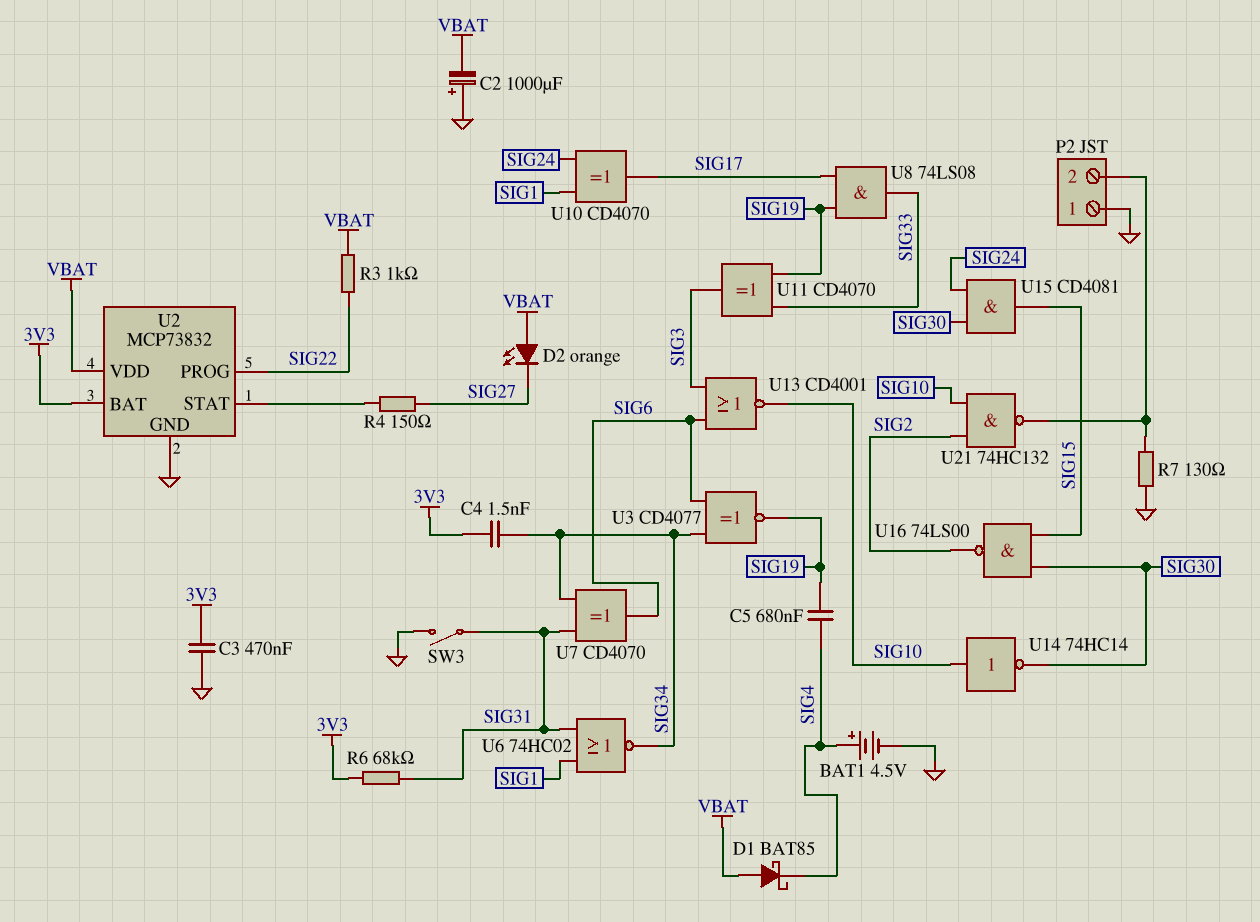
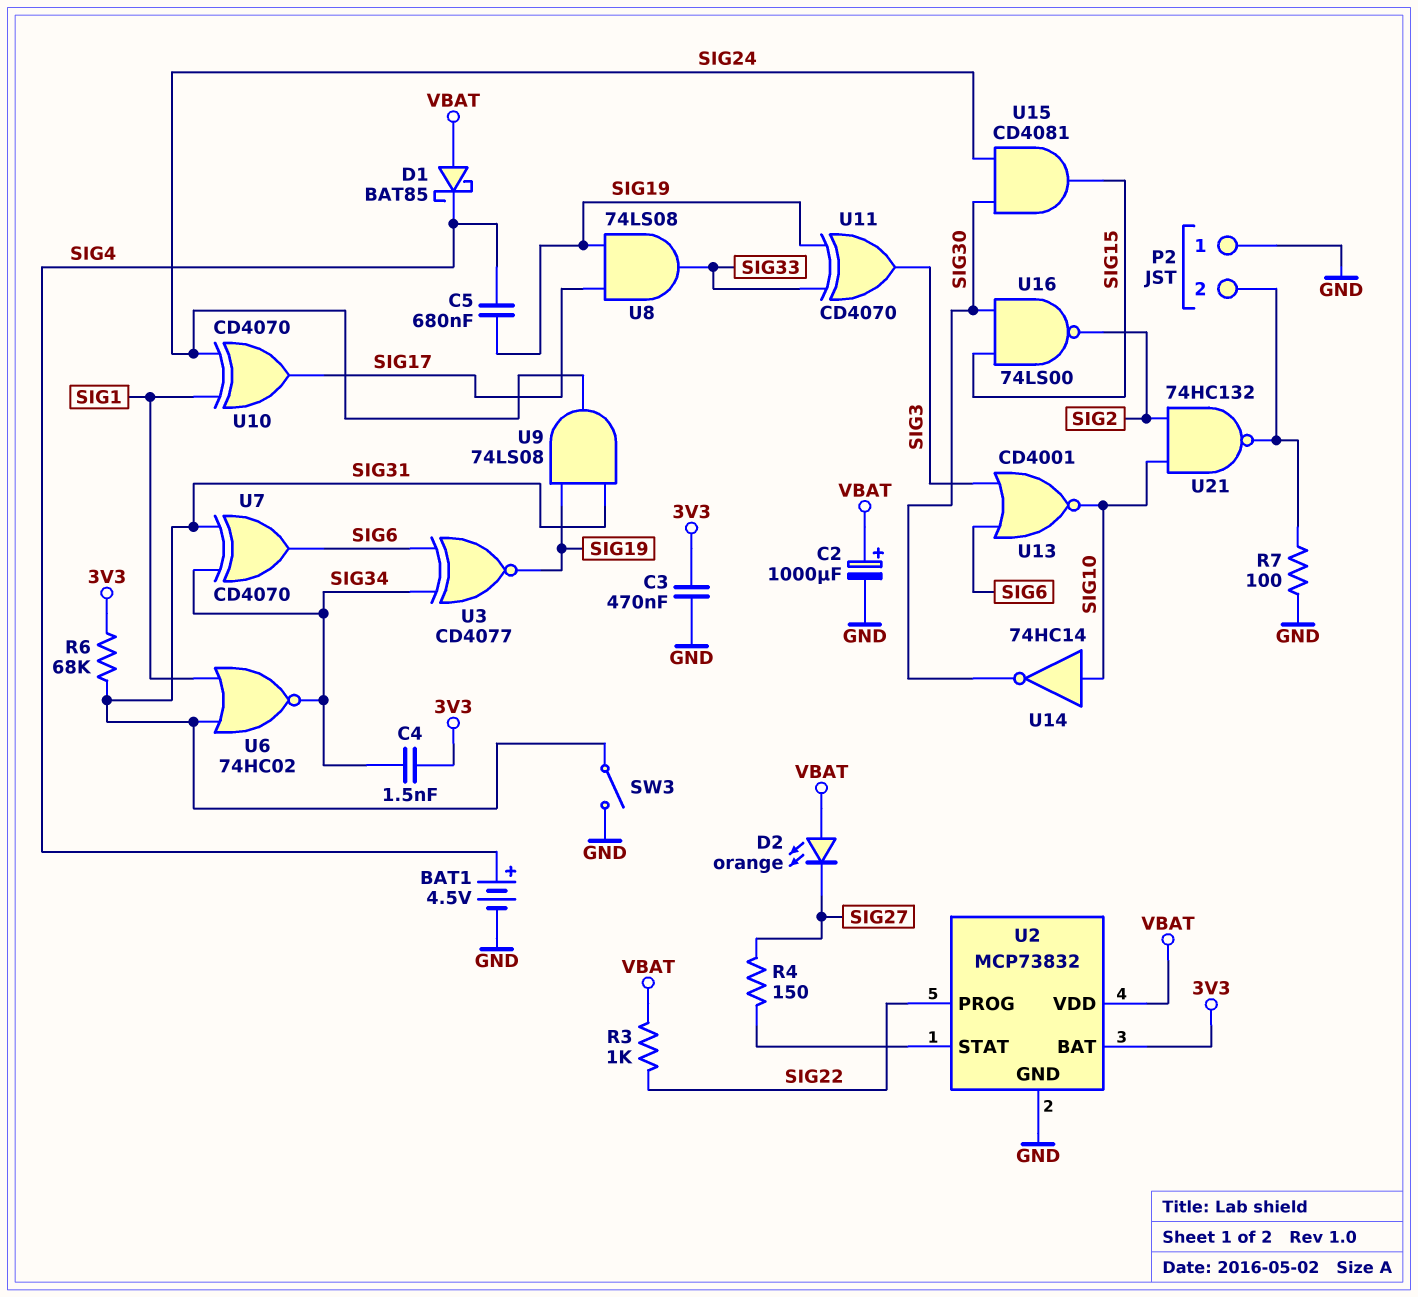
C2: 1000uF (plus GND, minus VBAT) -> 1000uF (plus VBAT, minus GND)
R7: 130 (GND, P2/2) -> 100 (GND, P2/2)
U9: none -> AND 74LS08 (in SIG19, in SIG31, out SIG24)

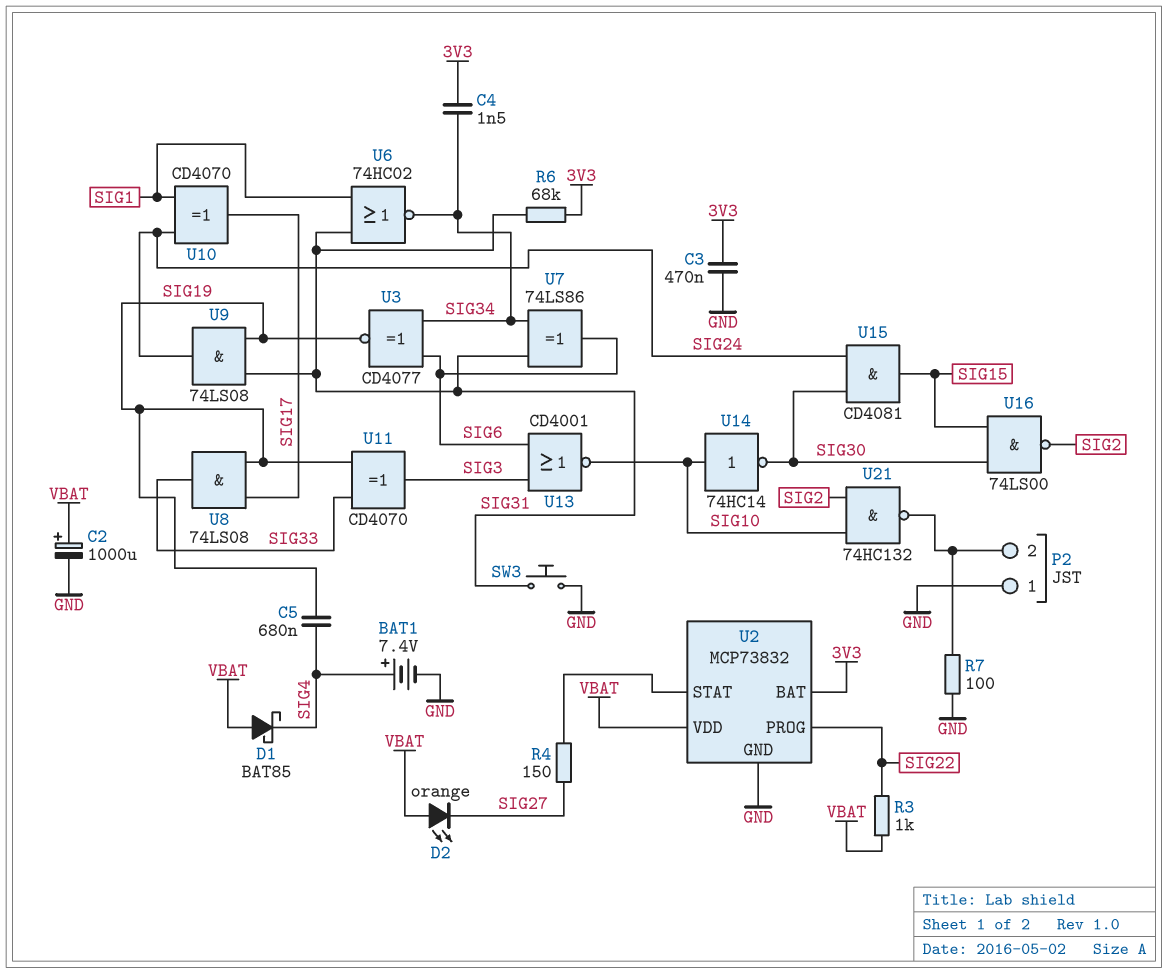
BAT1: 4.5V (plus SIG4, minus GND) -> 7.4V (plus SIG4, minus GND)
SW3: switch (GND, SIG31) -> button (GND, SIG31)
U7: XOR CD4070 (in SIG31, in SIG34, out SIG6) -> XOR 74LS86 (in SIG31, in SIG34, out SIG6)

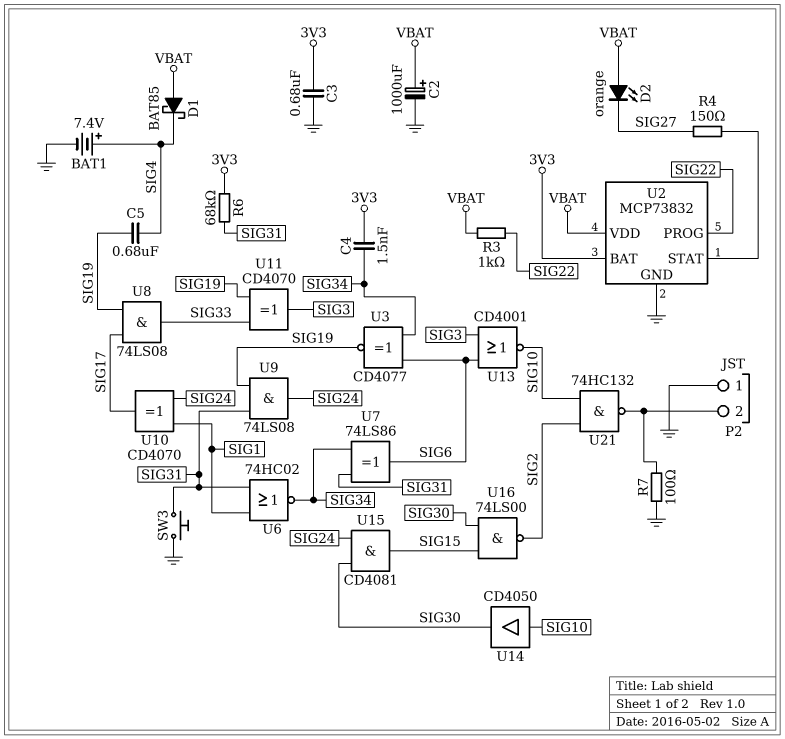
C3: 470nF (3V3, GND) -> 680nF (3V3, GND)
U14: NOT 74HC14 (in SIG10, out SIG30) -> buffer CD4050 (in SIG10, out SIG30)

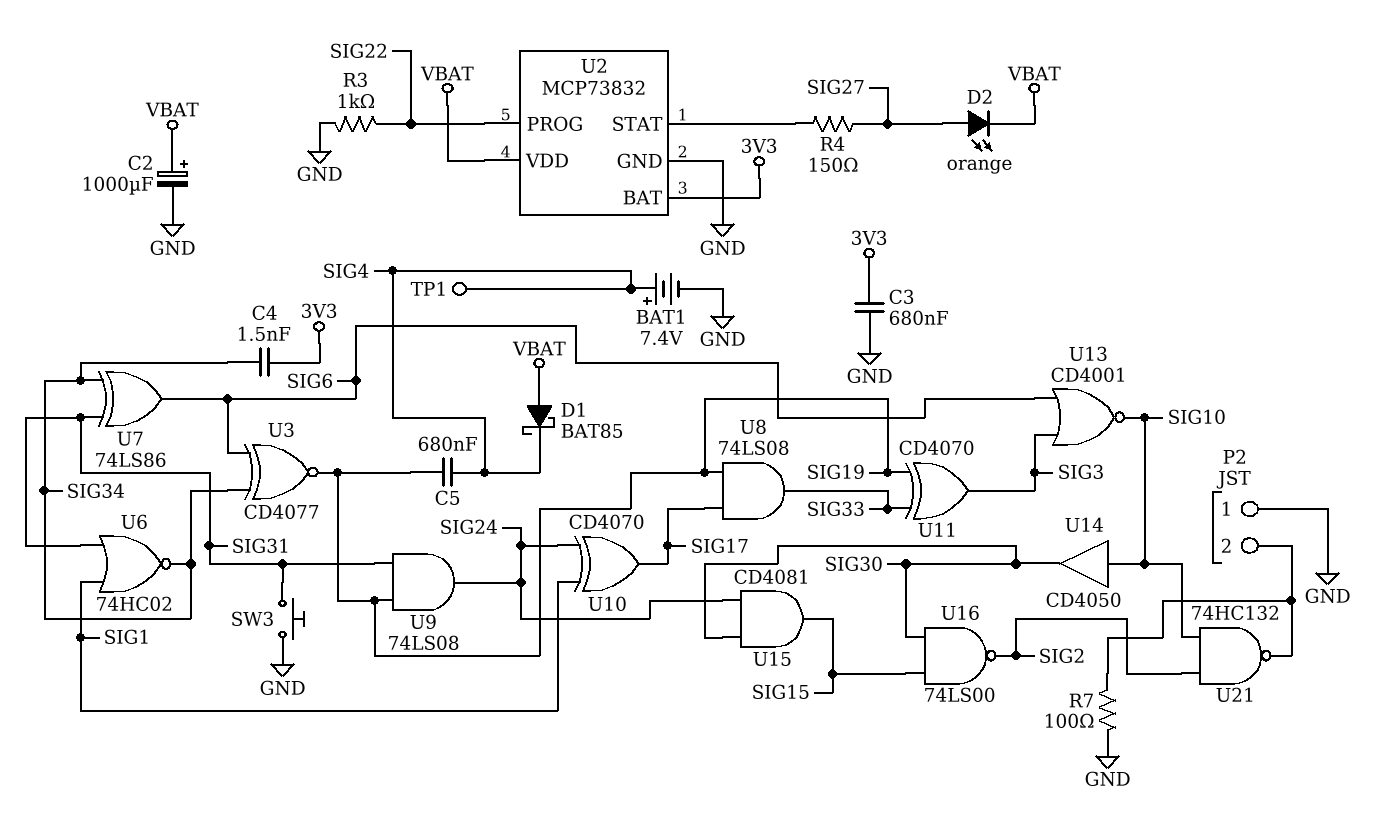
D2: LED orange (A VBAT, K SIG27) -> LED orange (A SIG27, K VBAT)
R3: 1k (SIG22, VBAT) -> 1k (GND, SIG22)
R6: 68k (3V3, SIG31) -> none
TP1: none -> test point (SIG4)

